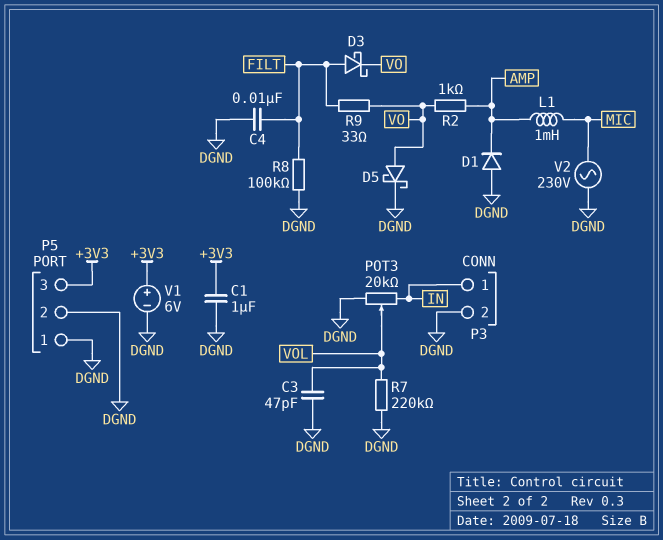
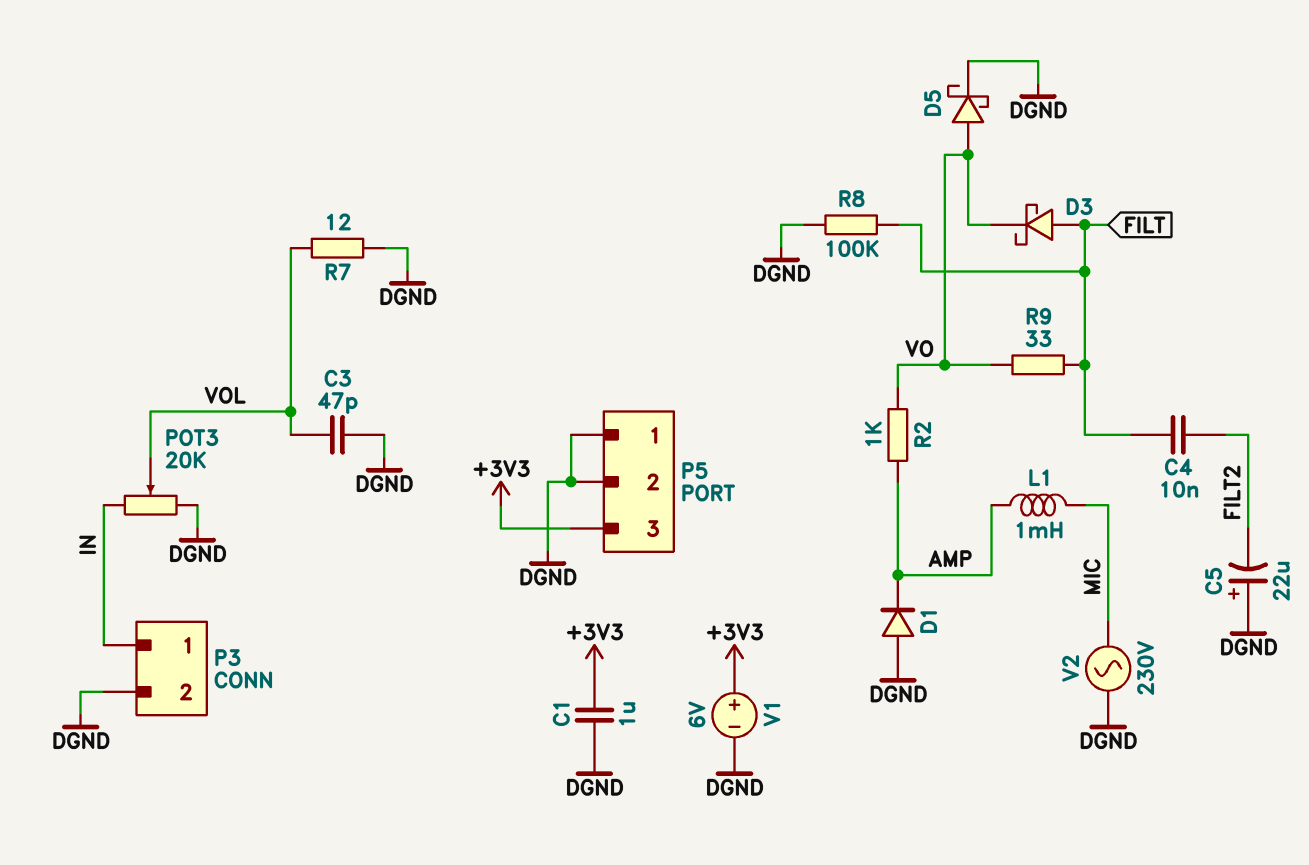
C4: 10nF (DGND, FILT) -> 10nF (FILT, FILT2)
C5: none -> 22uF (plus DGND, minus FILT2)
R7: 220k (DGND, VOL) -> 12 (DGND, VOL)

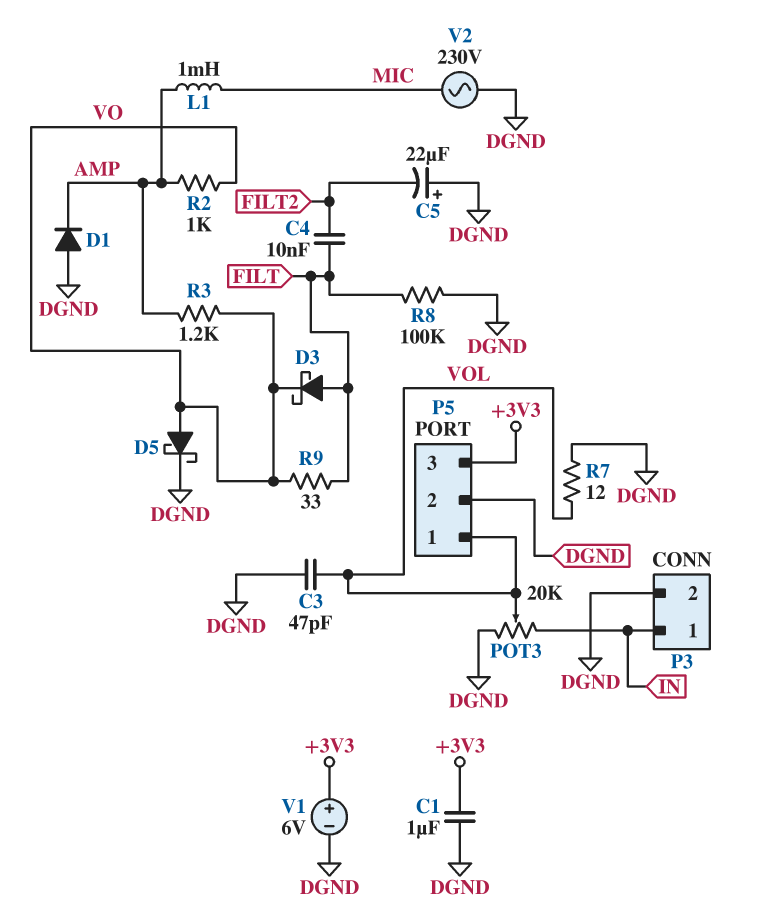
P5 pin 1: DGND -> VOL
R3: none -> 1.2k (AMP, VO)

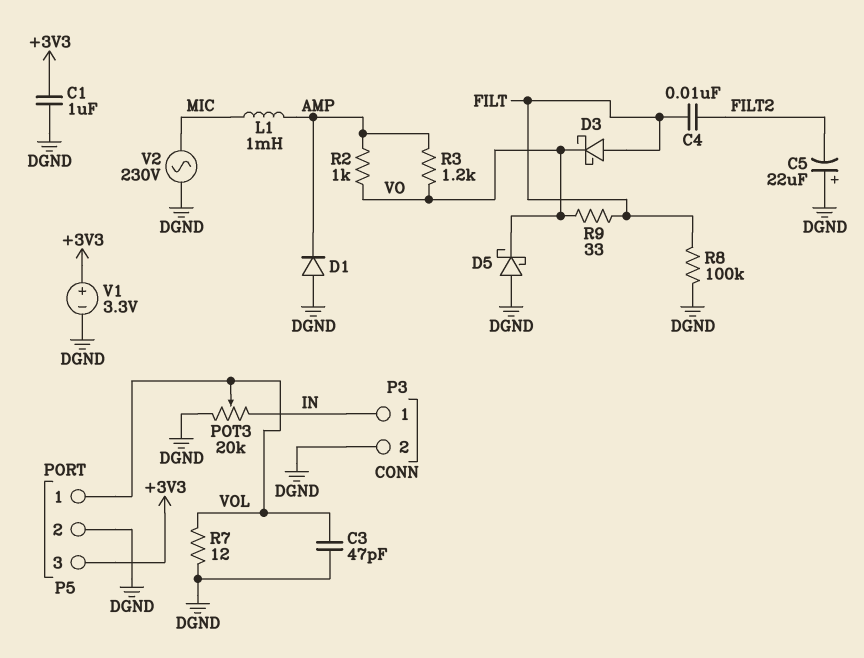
D5: schottky (A VO, K DGND) -> schottky (A DGND, K VO)
V1: 6V (plus +3V3, minus DGND) -> 3.3V (plus +3V3, minus DGND)

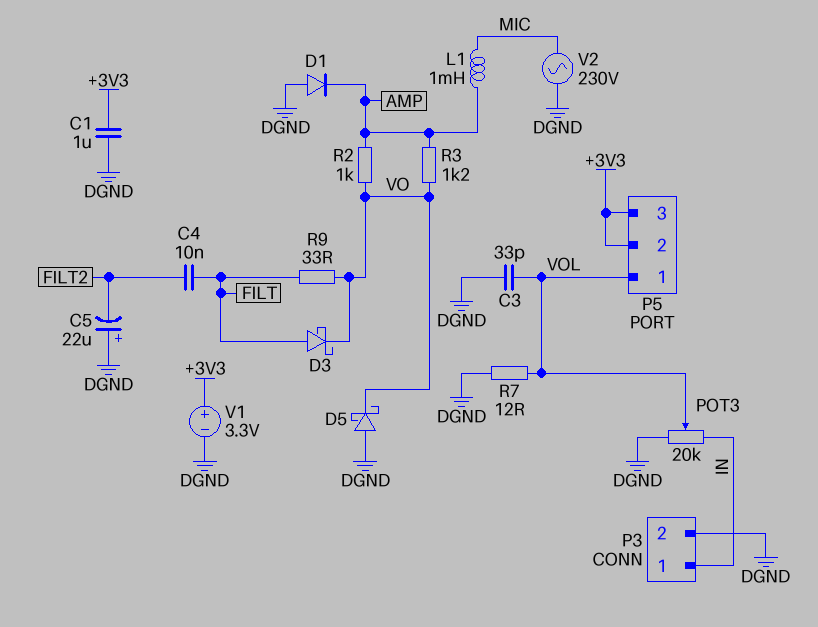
C3: 47pF (DGND, VOL) -> 33pF (DGND, VOL)
P5 pin 2: DGND -> +3V3
R8: 100k (DGND, FILT) -> none

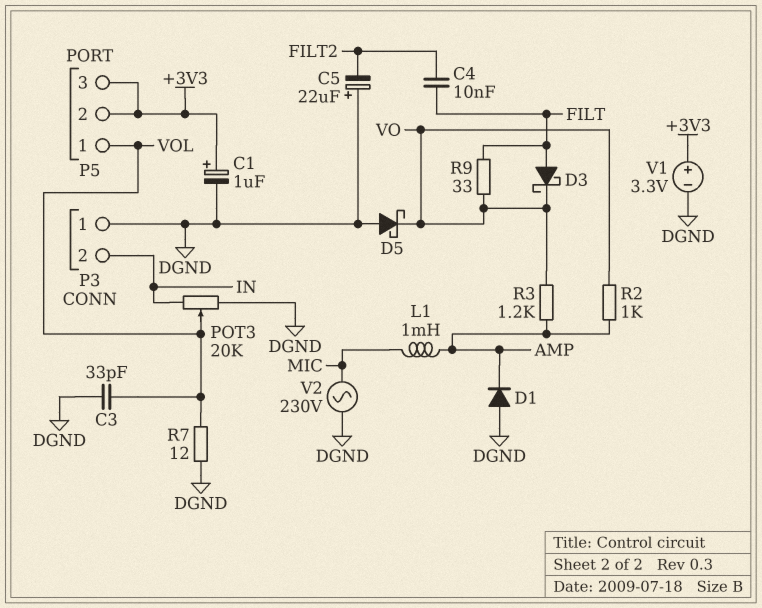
C1: 1uF (+3V3, DGND) -> 1uF (plus +3V3, minus DGND)
P3 pin 1: IN -> DGND
P3 pin 2: DGND -> IN

